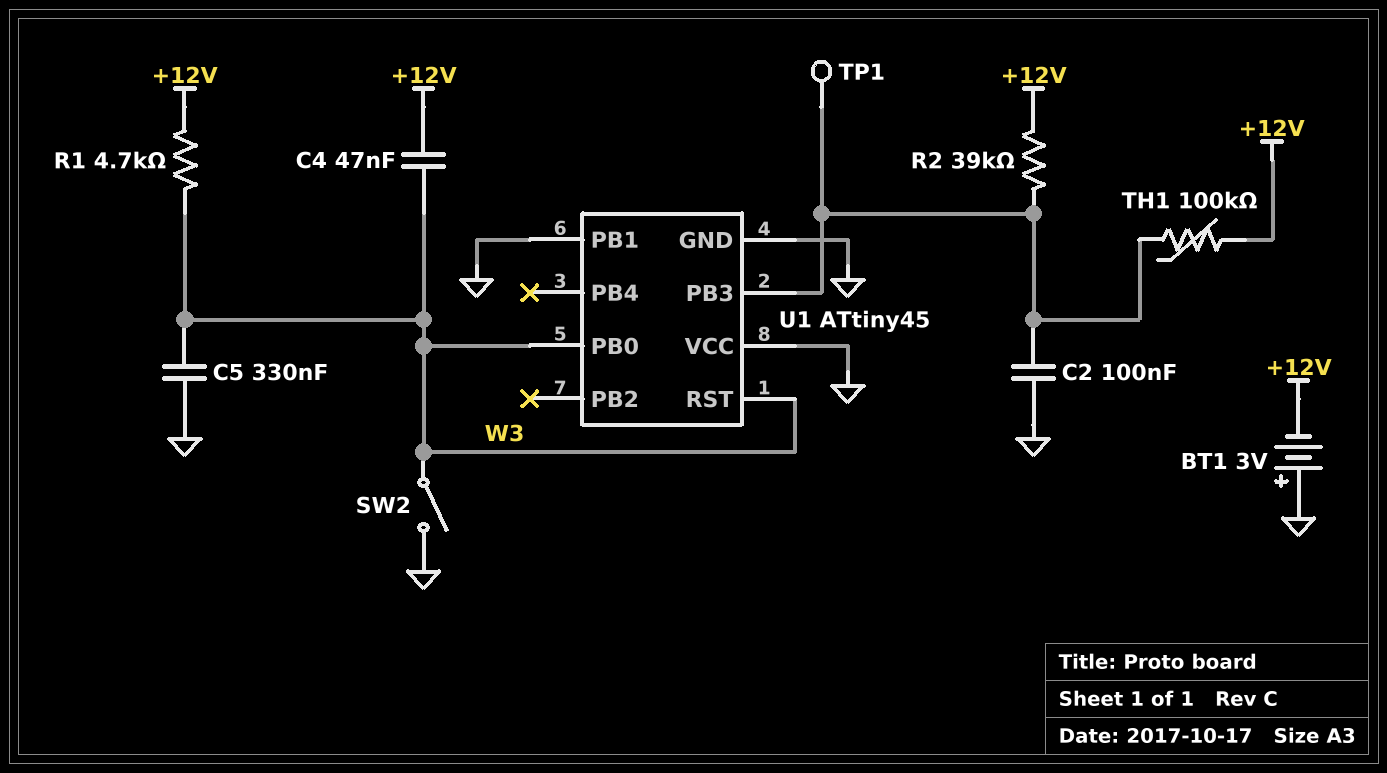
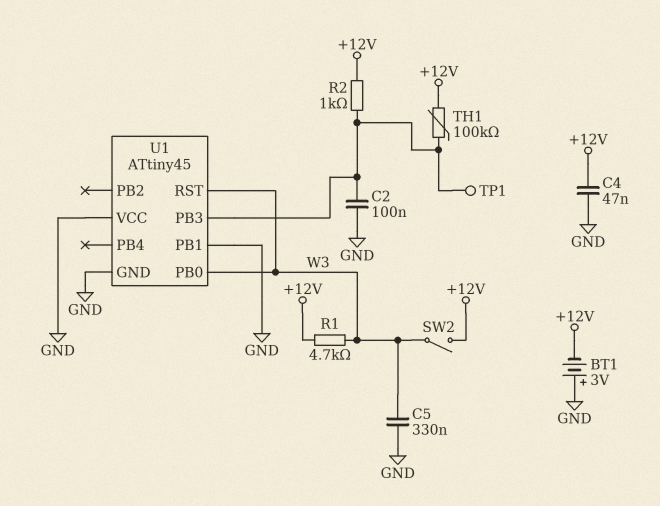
C4: 47nF (+12V, W3) -> 47nF (+12V, GND)
R2: 39k (+12V, U1/PB3) -> 1k (+12V, U1/PB3)
SW2: switch (GND, W3) -> switch (+12V, W3)

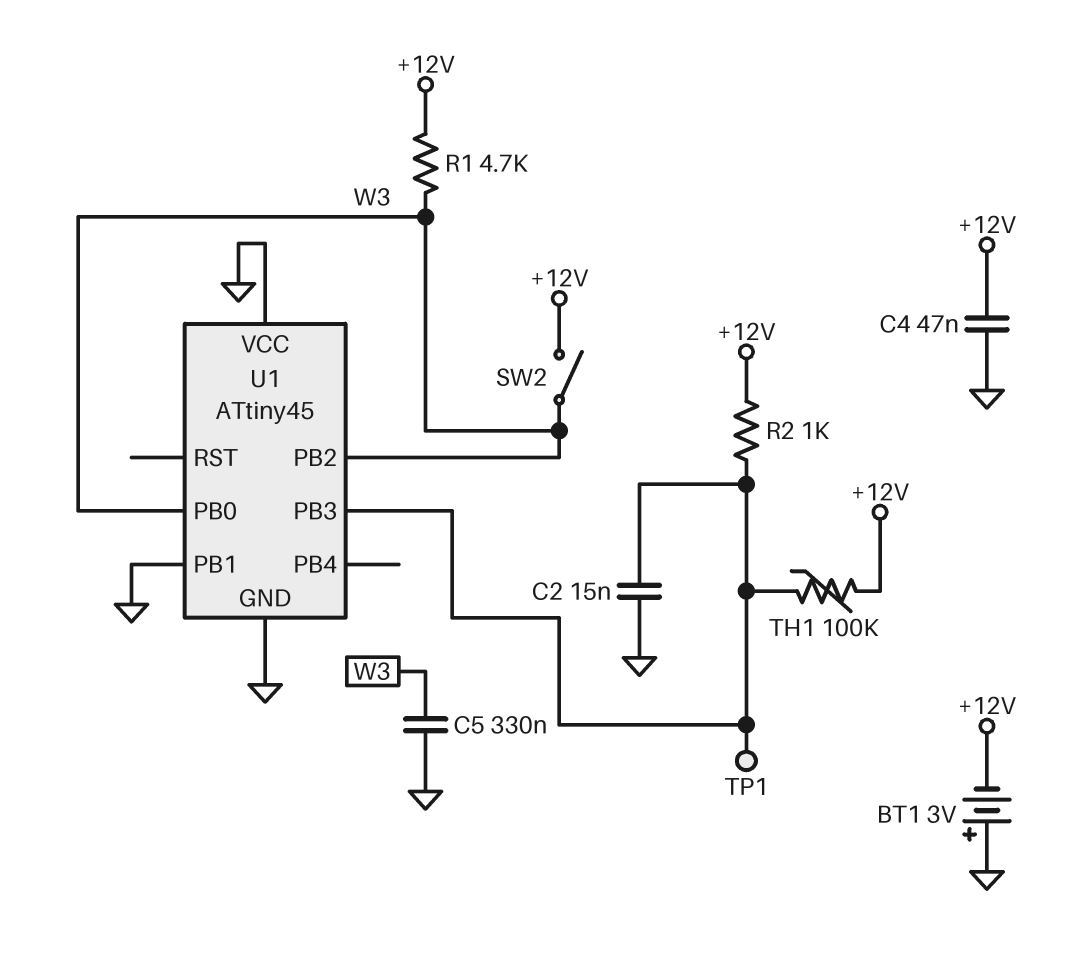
C2: 100nF (GND, U1/PB3) -> 15nF (GND, U1/PB3)
U1 pin PB2: none -> W3
U1 pin RST: W3 -> none

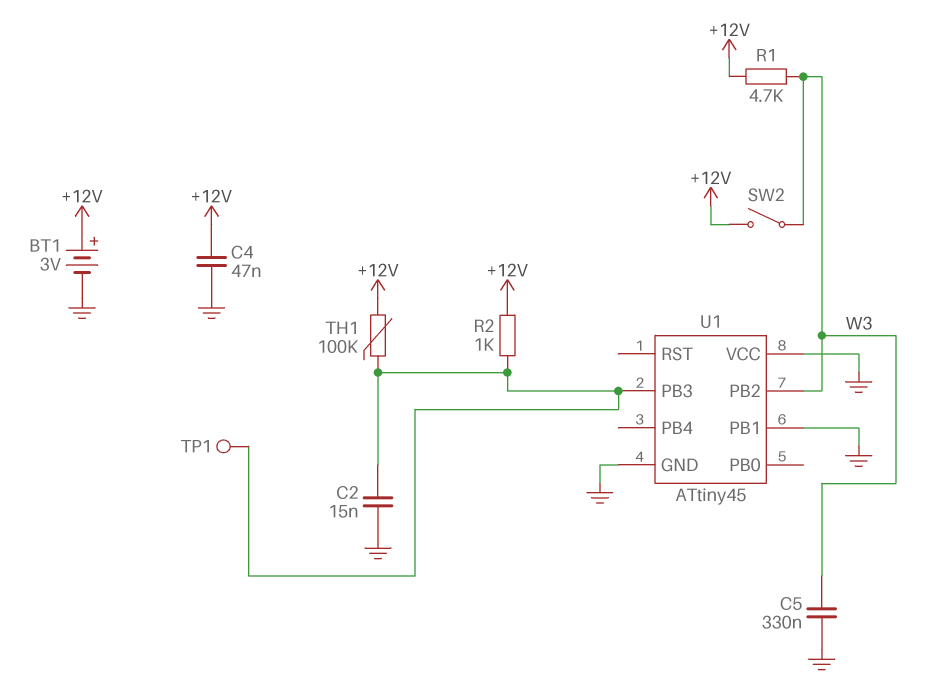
BT1: 3V (plus GND, minus +12V) -> 3V (plus +12V, minus GND)
U1 pin PB0: W3 -> none

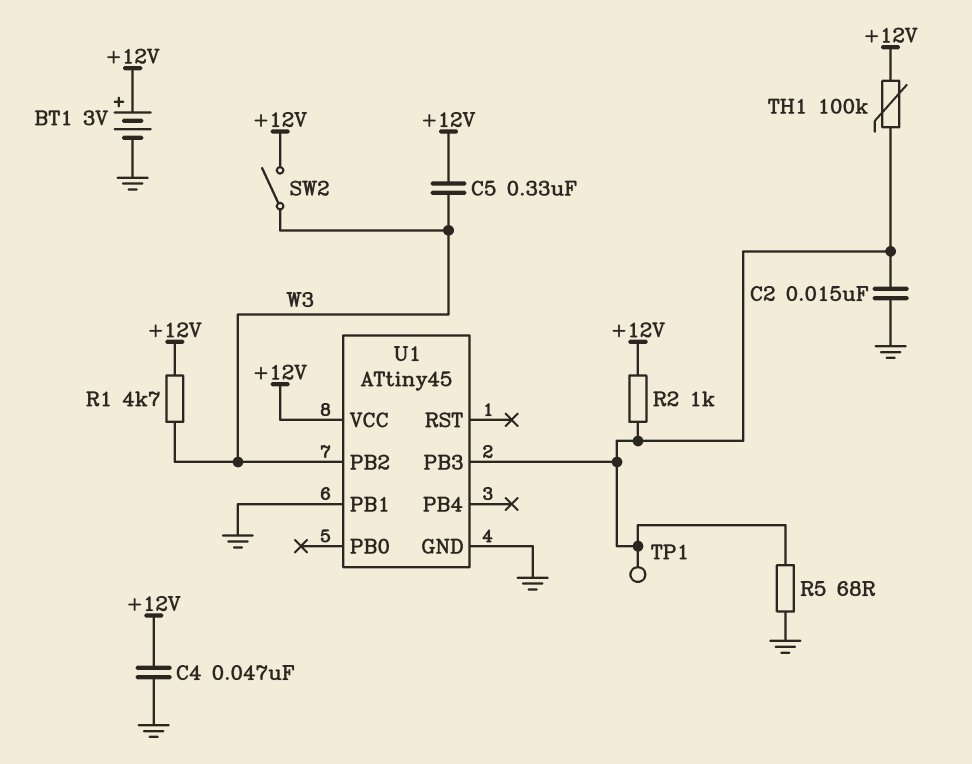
C5: 330nF (GND, W3) -> 330nF (+12V, W3)
R5: none -> 68 (GND, U1/PB3)
U1 pin VCC: GND -> +12V

